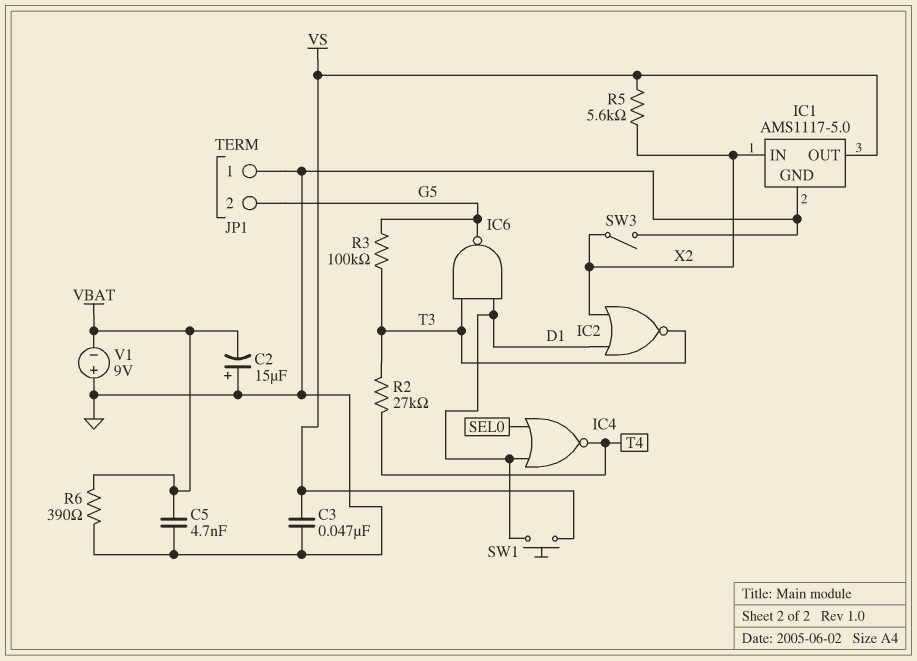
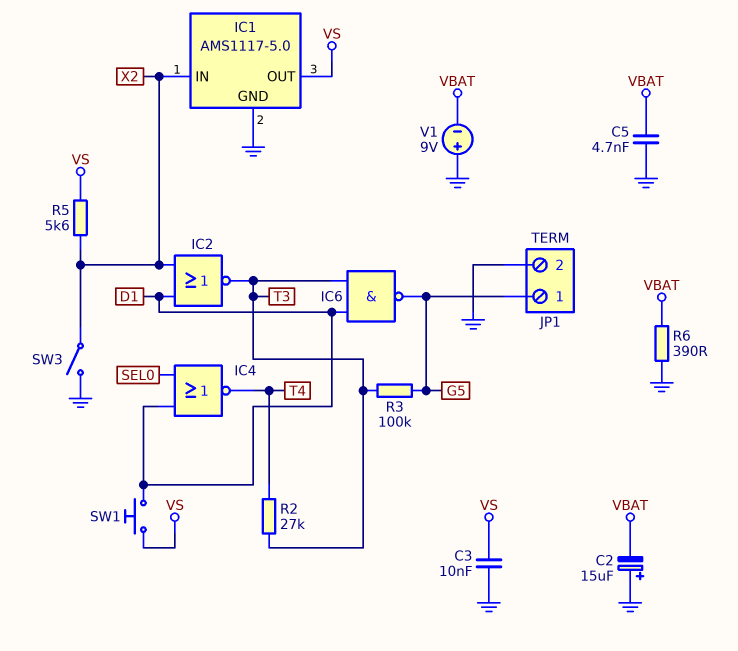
C3: 47nF (GND, VS) -> 10nF (GND, VS)
JP1 pin 1: GND -> G5
JP1 pin 2: G5 -> GND

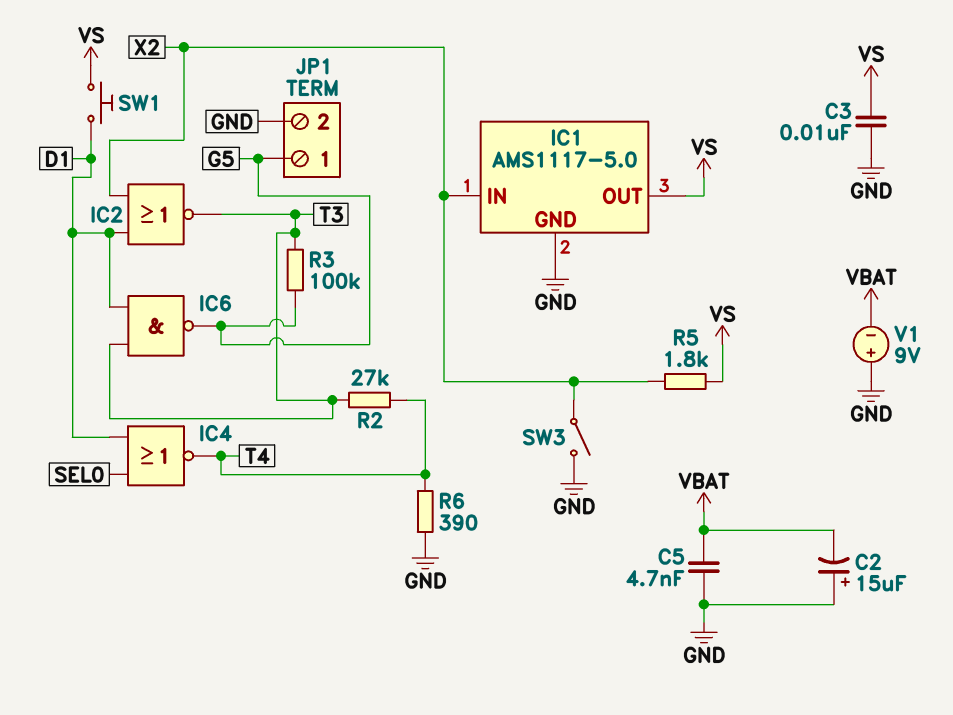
R5: 5.6k (VS, X2) -> 1.8k (VS, X2)
R6: 390 (GND, VBAT) -> 390 (GND, T4)

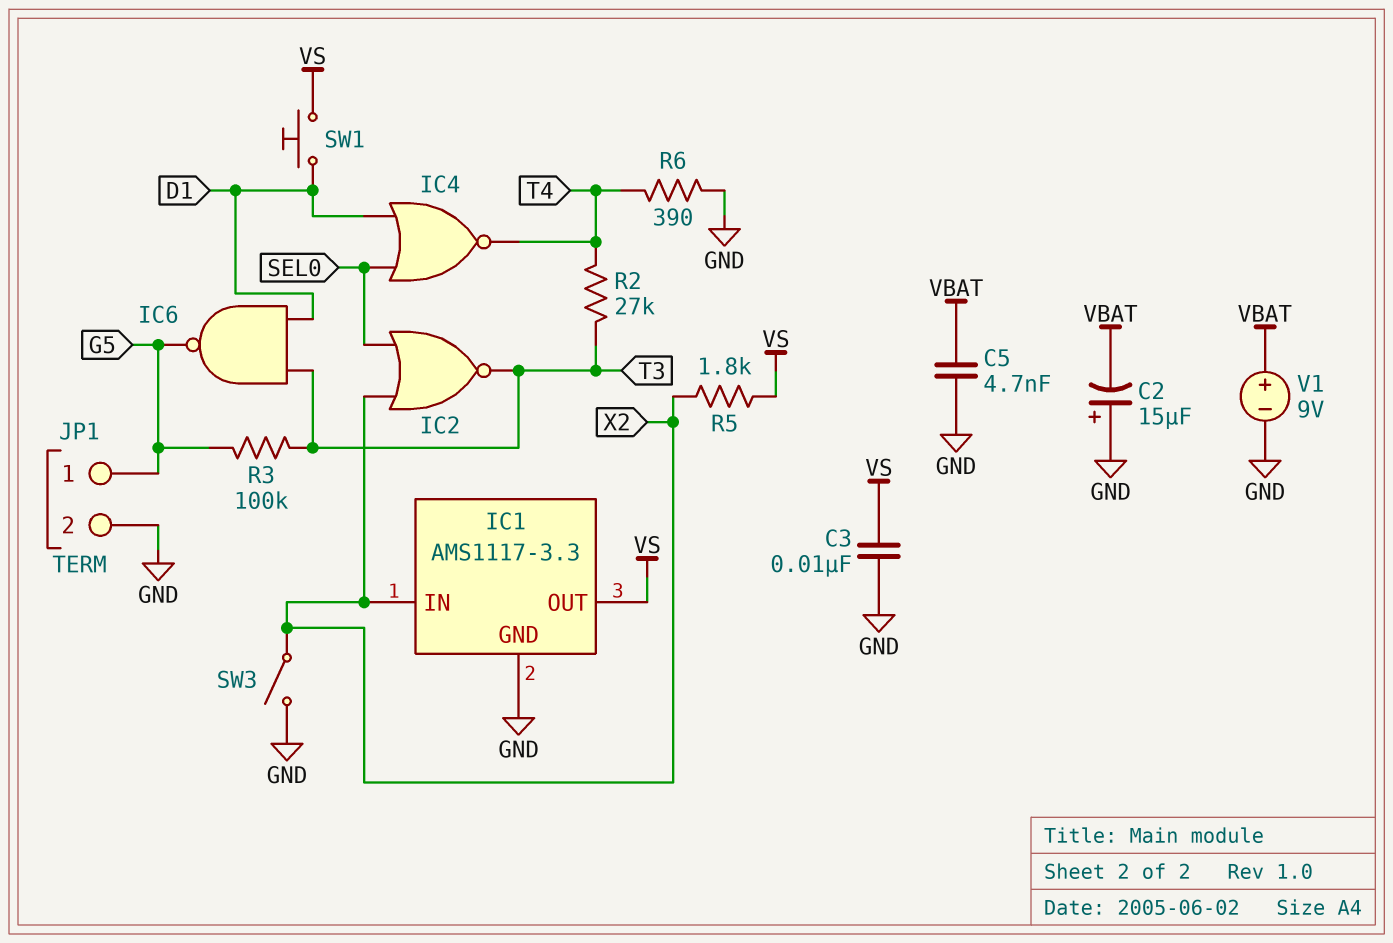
IC1: AMS1117-5.0 -> AMS1117-3.3
IC2: NOR (in D1, in X2, out T3) -> NOR (in SEL0, in X2, out T3)
V1: 9V (plus GND, minus VBAT) -> 9V (plus VBAT, minus GND)

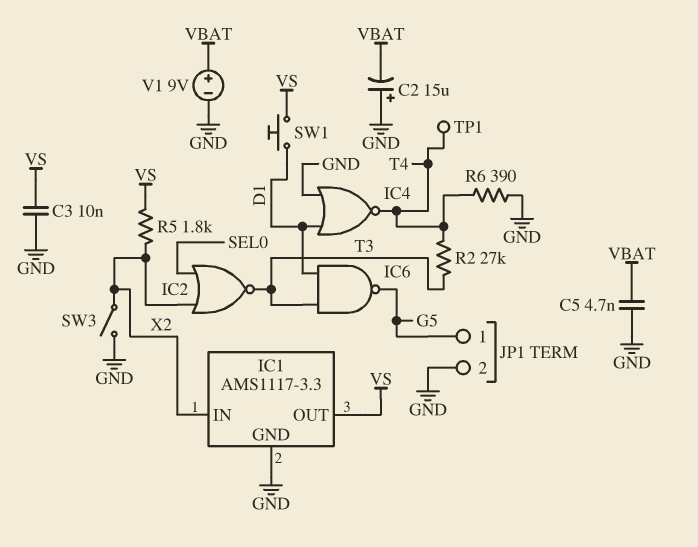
IC4: NOR (in D1, in SEL0, out T4) -> NOR (in D1, in GND, out T4)
R3: 100k (G5, T3) -> none
TP1: none -> test point (T4)

